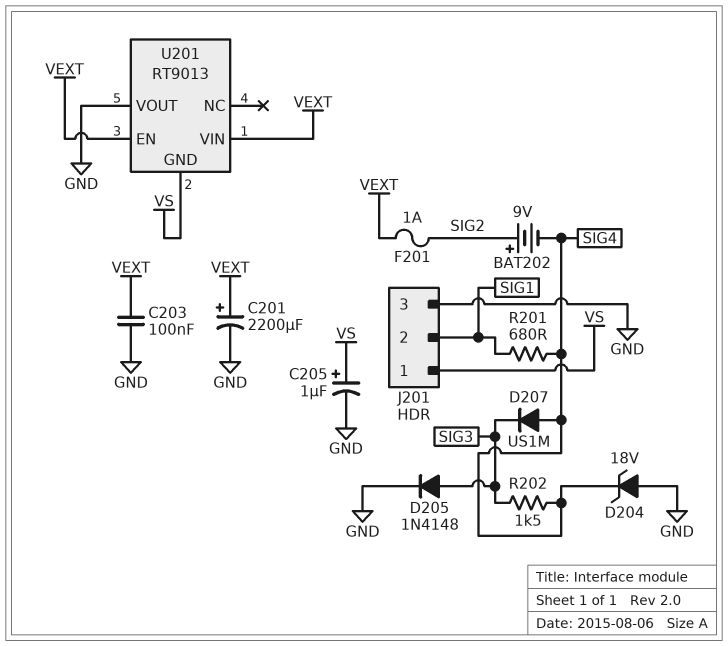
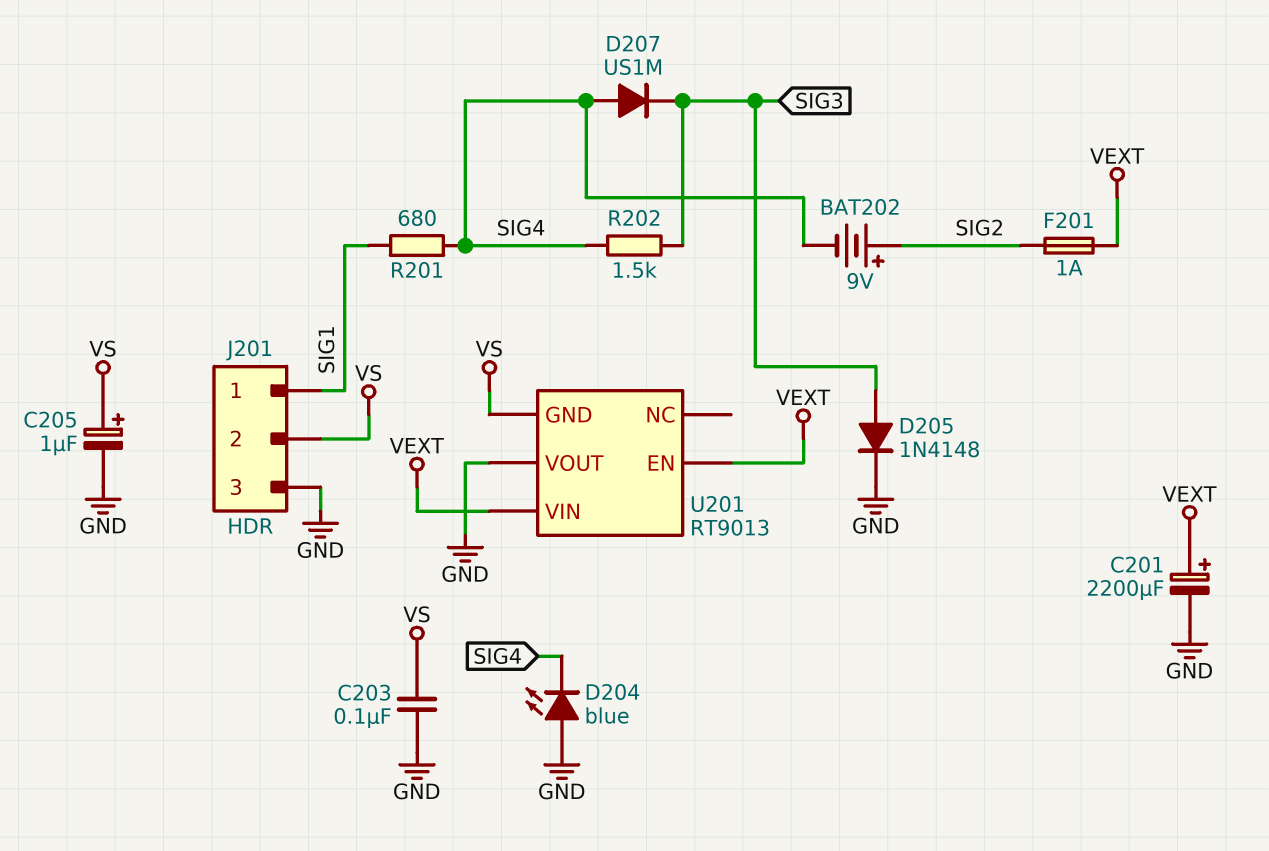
C203: 100nF (GND, VEXT) -> 100nF (GND, VS)
D204: zener 18V (A GND, K SIG4) -> LED blue (A GND, K SIG4)
J201 pin 1: VS -> SIG1
J201 pin 2: SIG1 -> VS

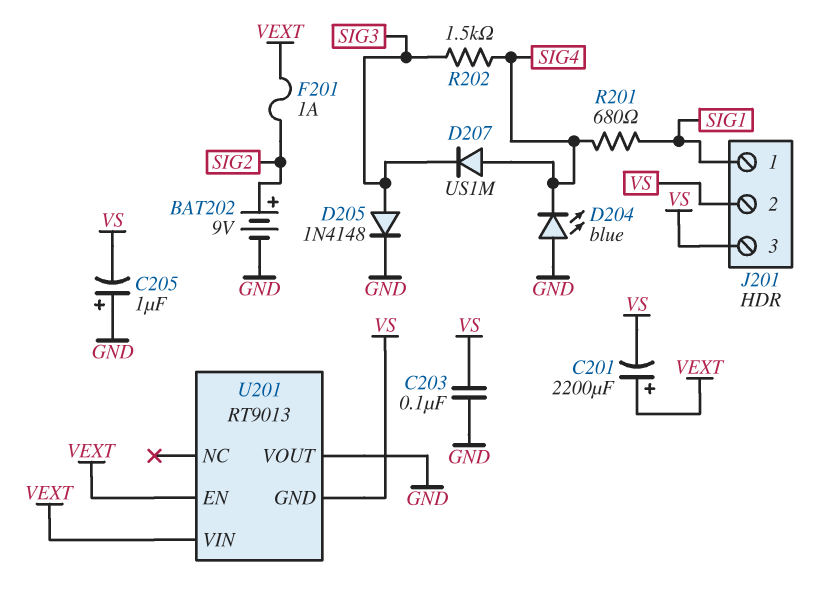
BAT202: 9V (plus SIG2, minus SIG4) -> 9V (plus SIG2, minus GND)
C201: 2200uF (plus VEXT, minus GND) -> 2200uF (plus VEXT, minus VS)
C205: 1uF (plus VS, minus GND) -> 1uF (plus GND, minus VS)
J201 pin 3: GND -> VS

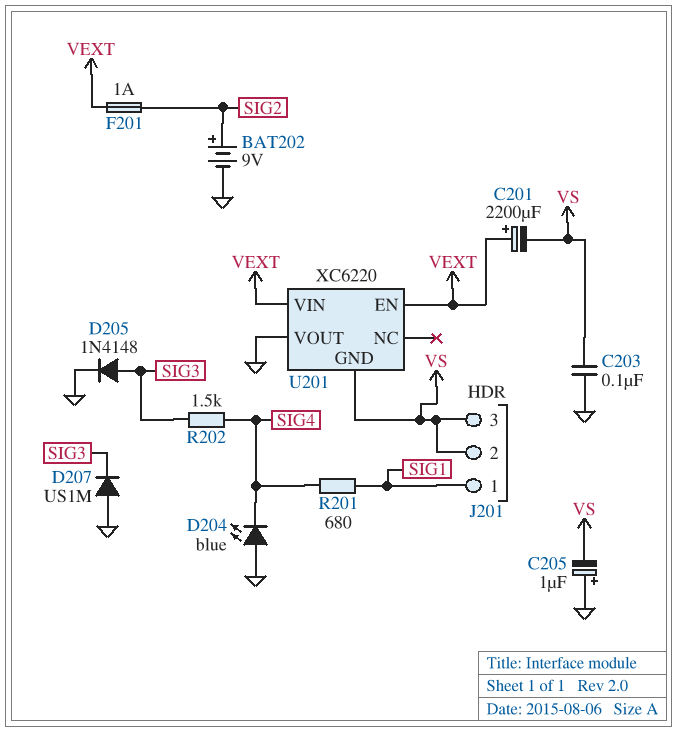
D207: diode US1M (A SIG4, K SIG3) -> diode US1M (A GND, K SIG3)
U201: RT9013 -> XC6220

